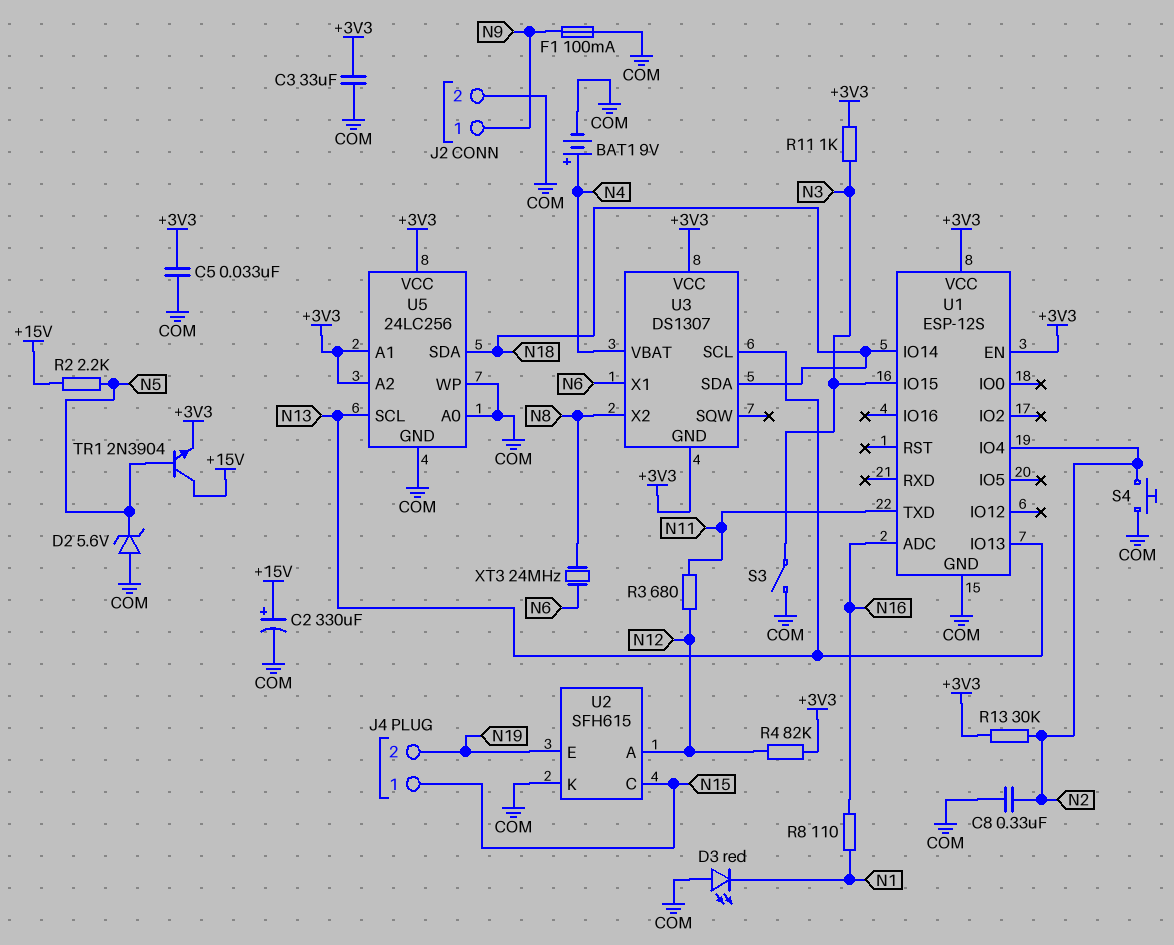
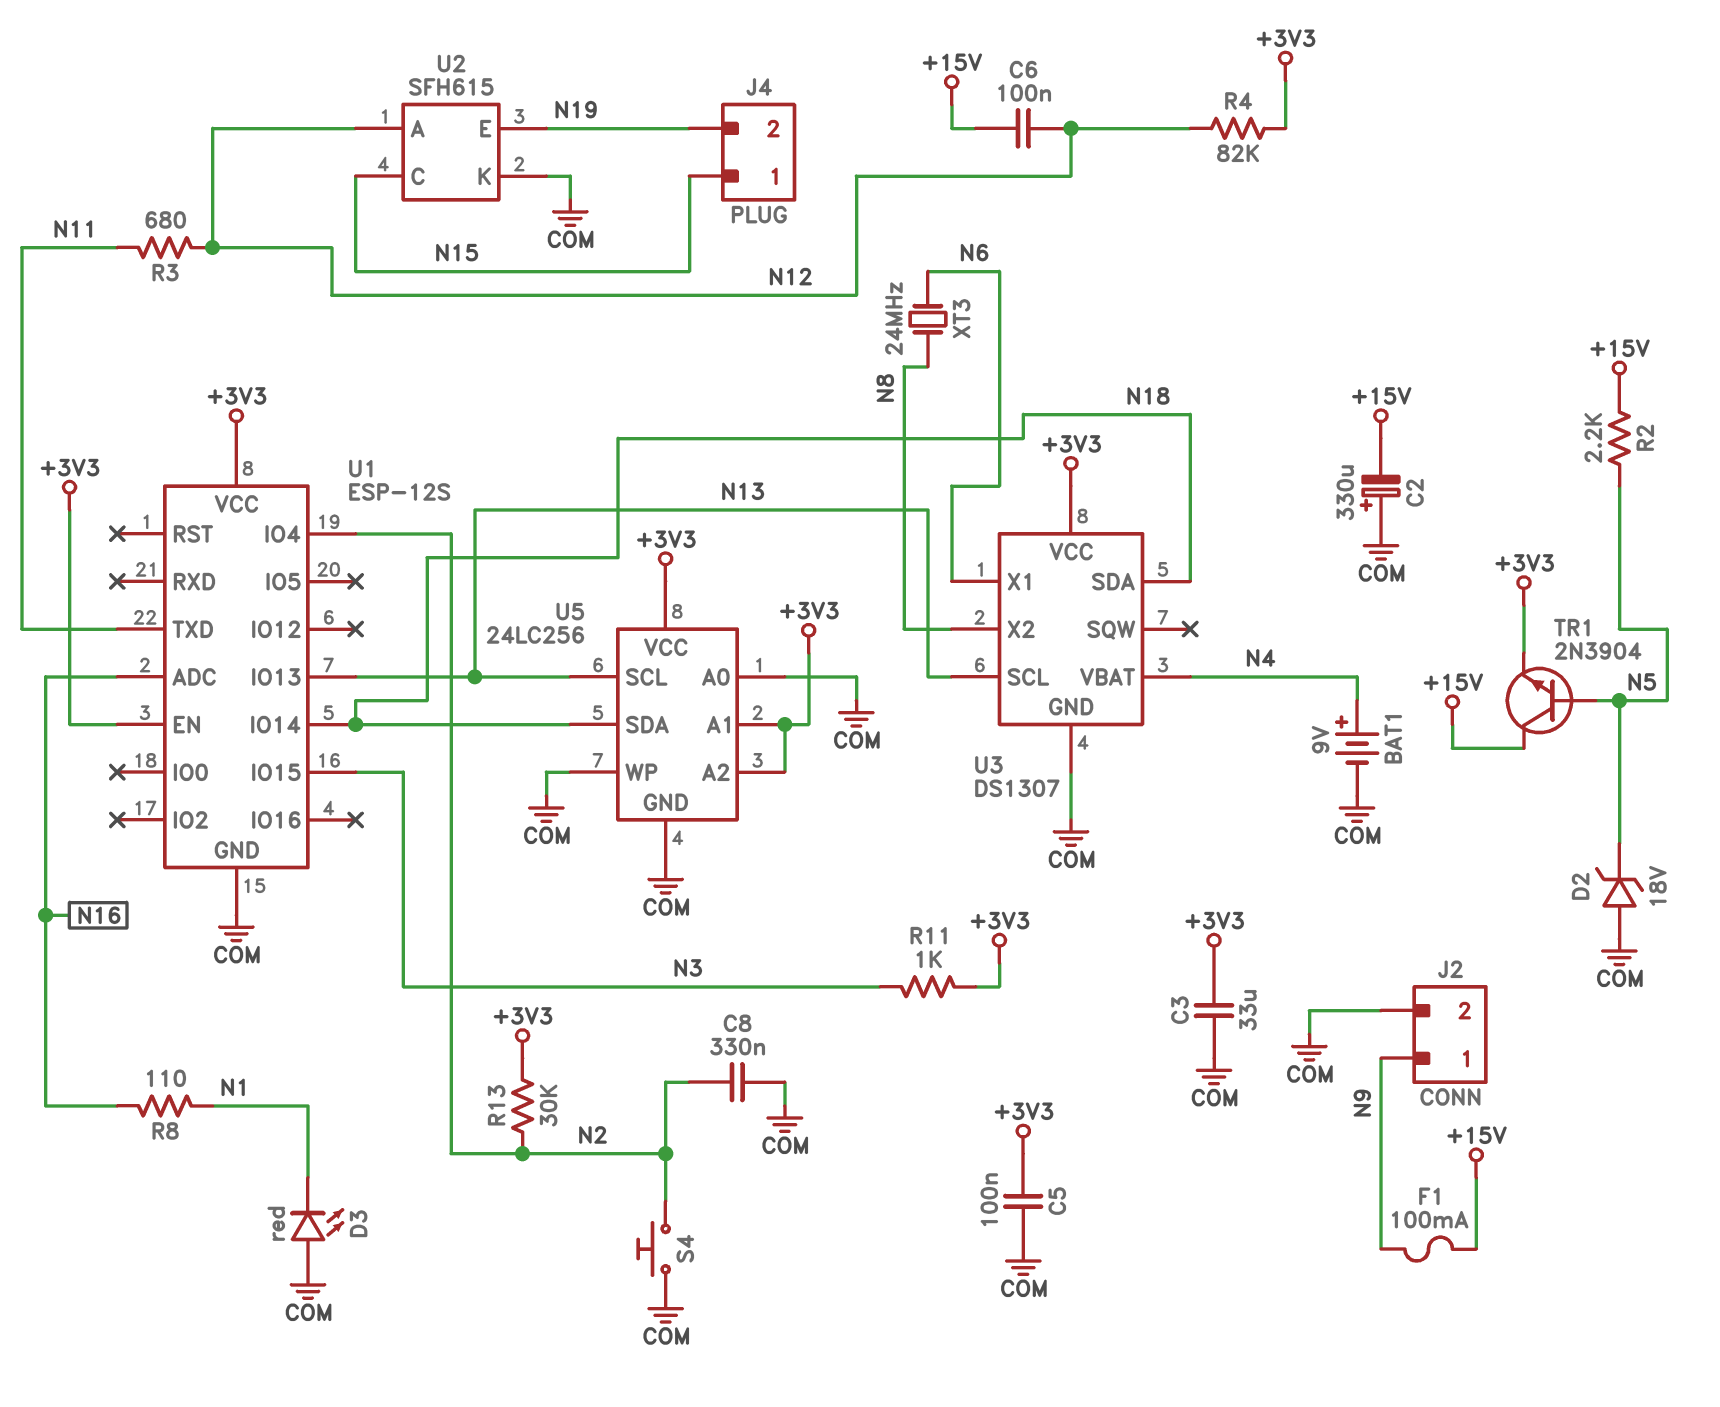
C2: 330uF (plus +15V, minus COM) -> 330uF (plus COM, minus +15V)
C5: 33nF (+3V3, COM) -> 100nF (+3V3, COM)
C6: none -> 100nF (+15V, N12)
D2: zener 5.6V (A COM, K N5) -> zener 18V (A COM, K N5)
F1: 100mA (COM, N9) -> 100mA (+15V, N9)
S3: switch (COM, N3) -> none
U3 pin GND: +3V3 -> COM

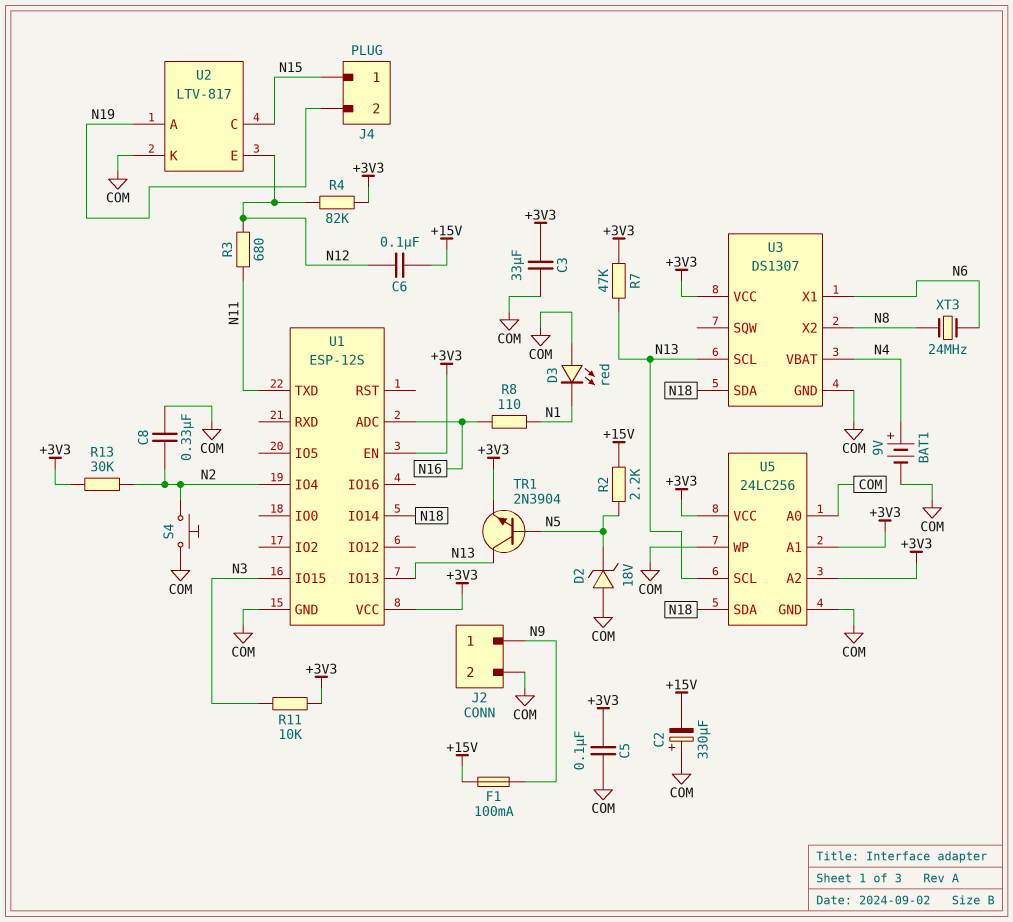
R7: none -> 47k (+3V3, N13)
R11: 1k (+3V3, N3) -> 10k (+3V3, N3)
TR1: NPN 2N3904 (B N5, C +15V, E +3V3) -> NPN 2N3904 (B N5, C N13, E +3V3)
U2: SFH615 -> LTV-817
U2 pin A: N12 -> N19
U2 pin E: N19 -> N12

